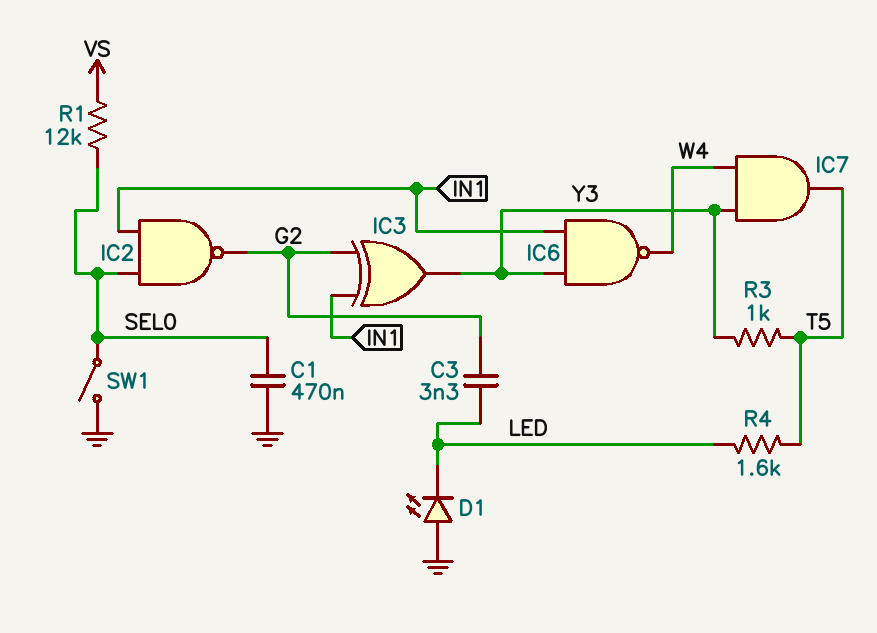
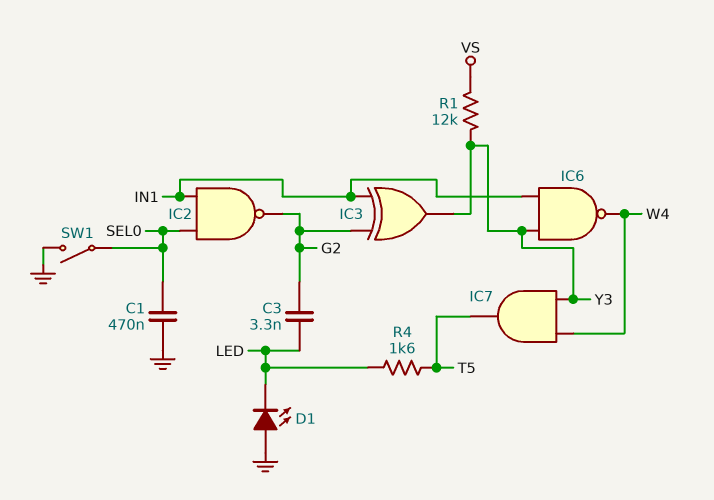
R1: 12k (SEL0, VS) -> 12k (VS, Y3)
R3: 1k (T5, Y3) -> none

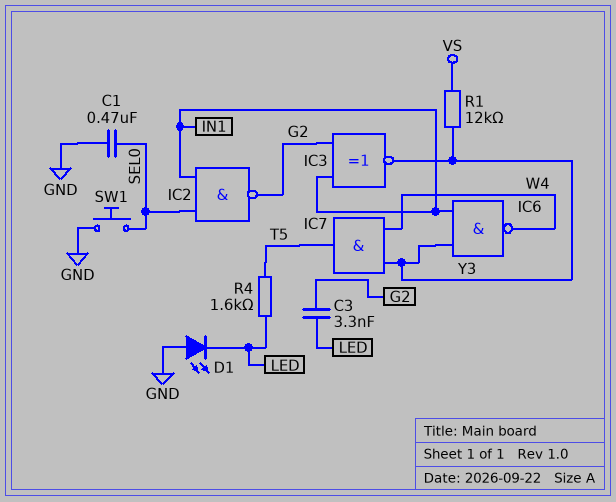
IC3: XOR (in G2, in IN1, out Y3) -> XNOR (in G2, in IN1, out Y3)
SW1: switch (GND, SEL0) -> button (GND, SEL0)

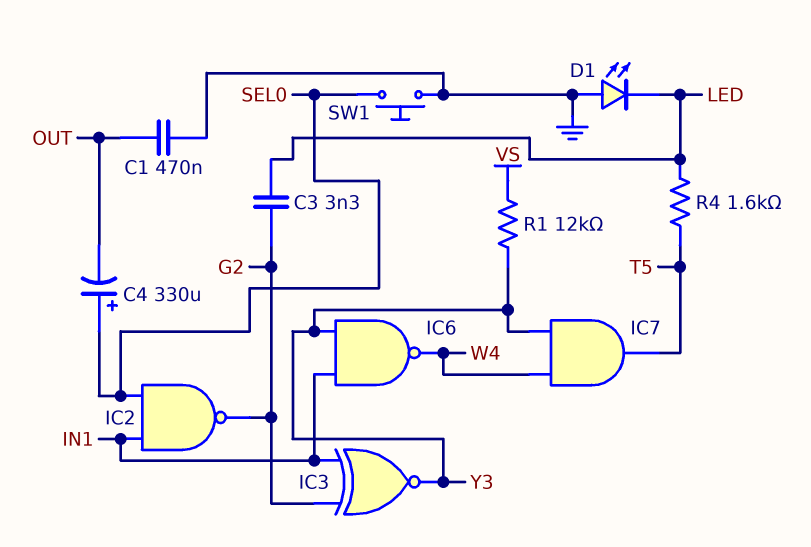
C1: 470nF (GND, SEL0) -> 470nF (GND, OUT)
C4: none -> 330uF (plus SEL0, minus OUT)

